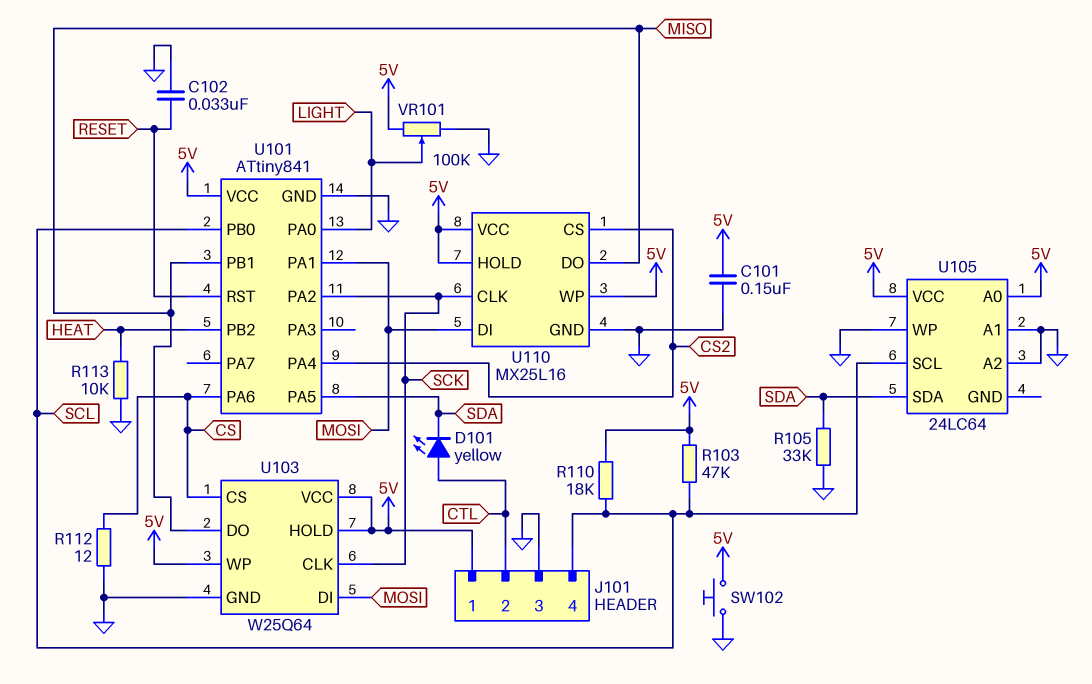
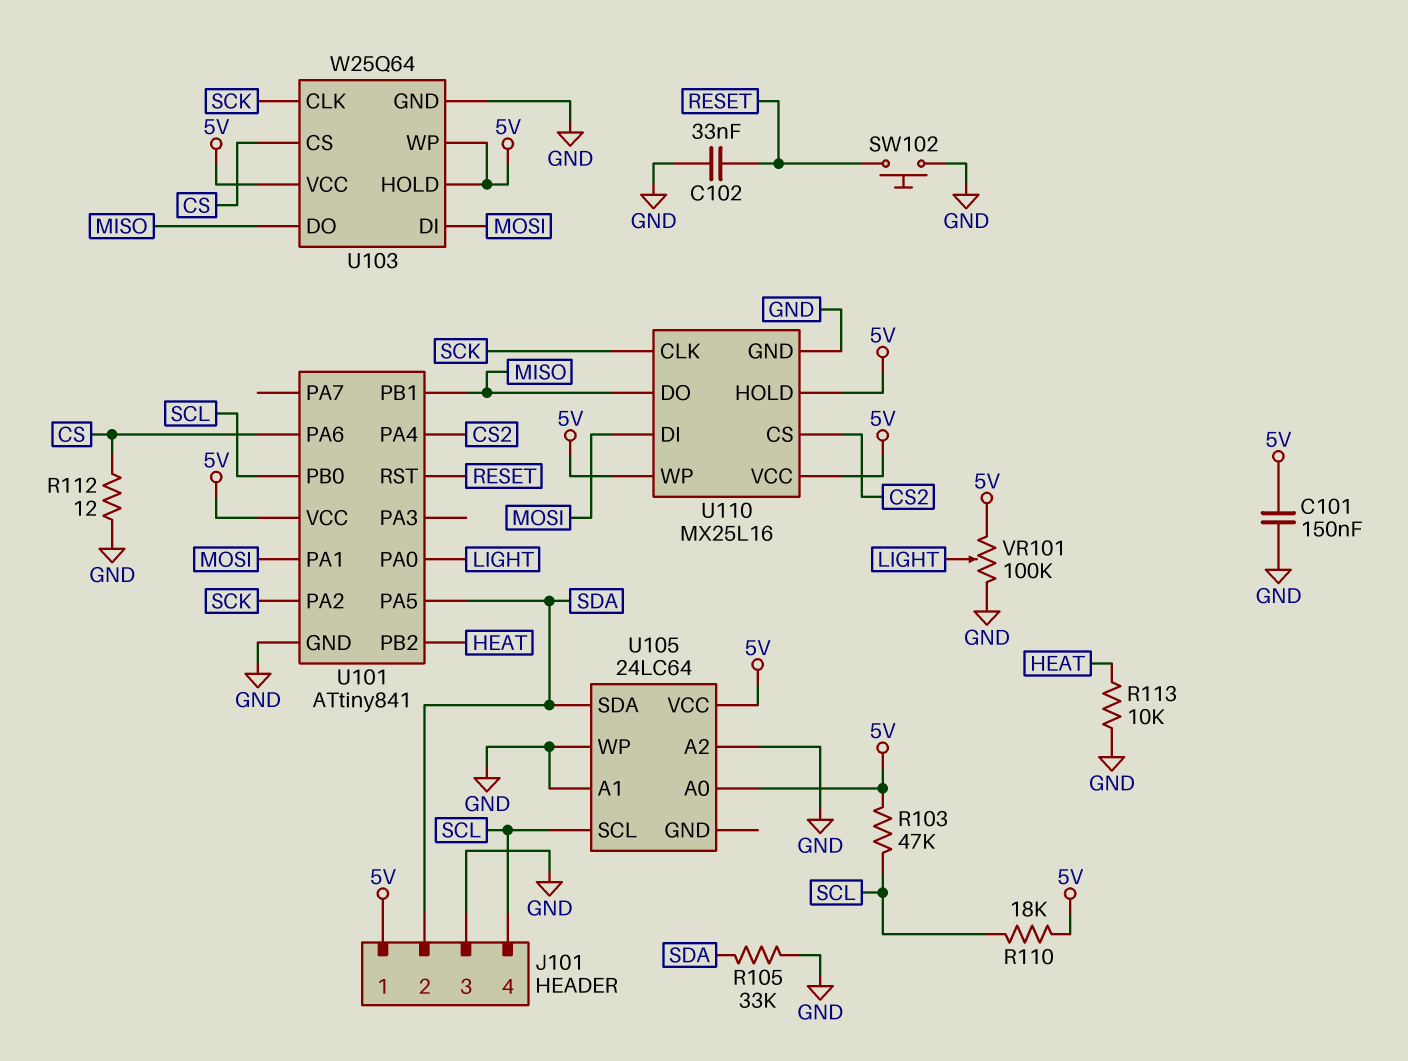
D101: LED yellow (A CTL, K SDA) -> none
J101 pin 2: CTL -> SDA
SW102: button (5V, GND) -> button (GND, RESET)

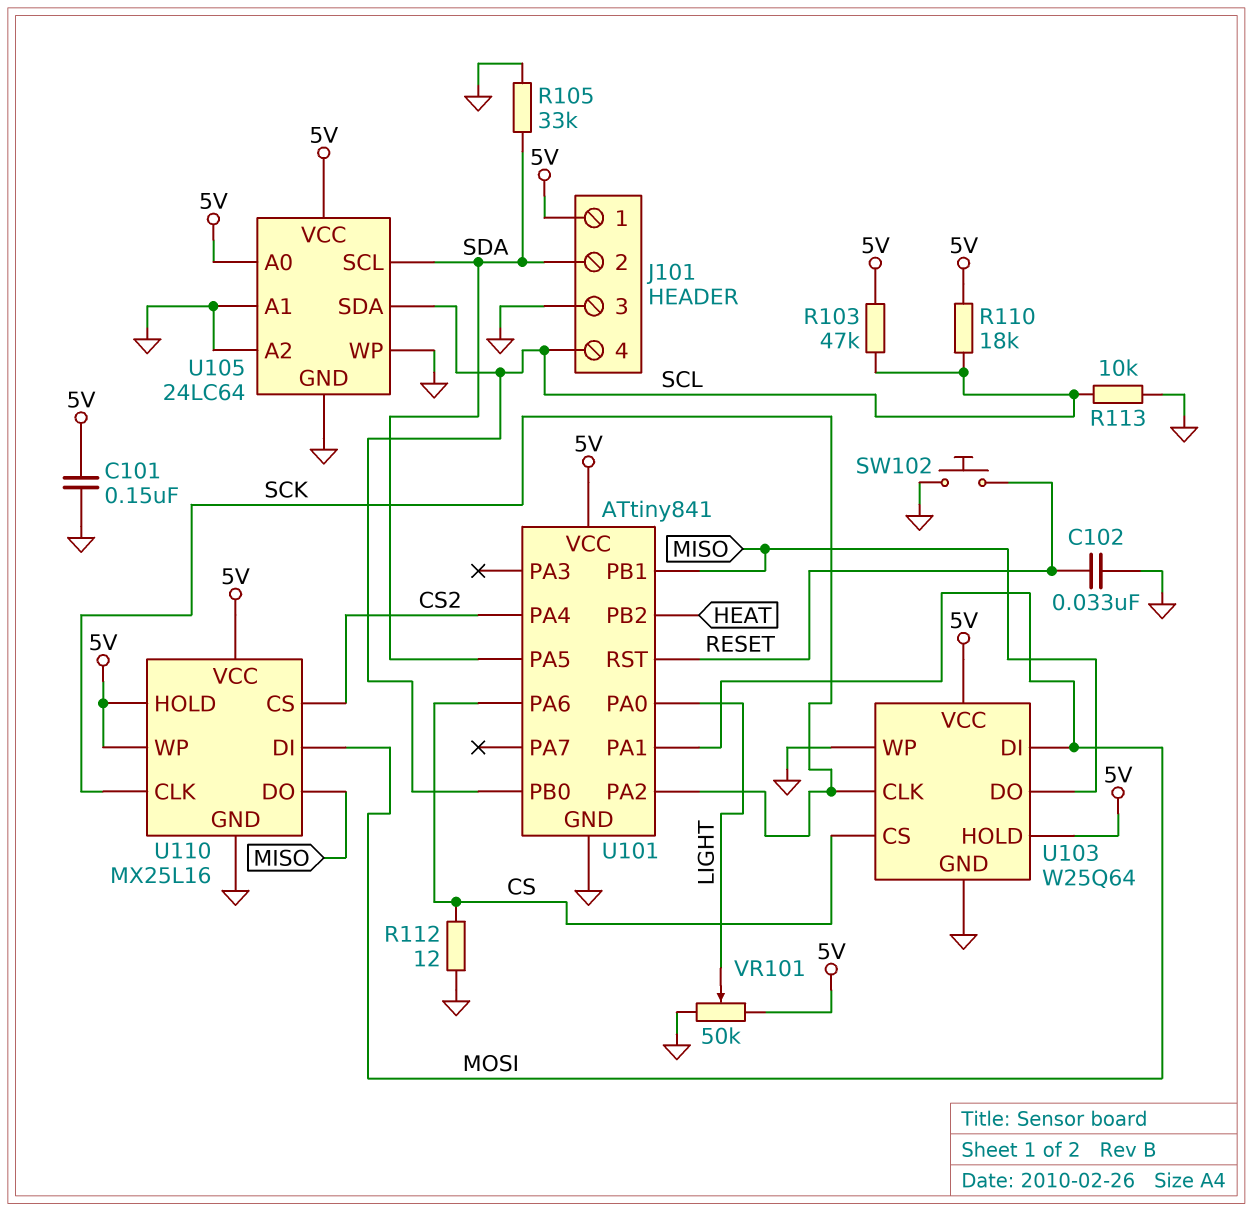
R113: 10k (GND, HEAT) -> 10k (GND, SCL)
U103 pin WP: 5V -> GND
U105 pin GND: none -> GND
U105 pin SCL: SCL -> SDA
U105 pin SDA: SDA -> SCL
VR101: 100k (5V, GND, wiper LIGHT) -> 50k (5V, GND, wiper LIGHT)

